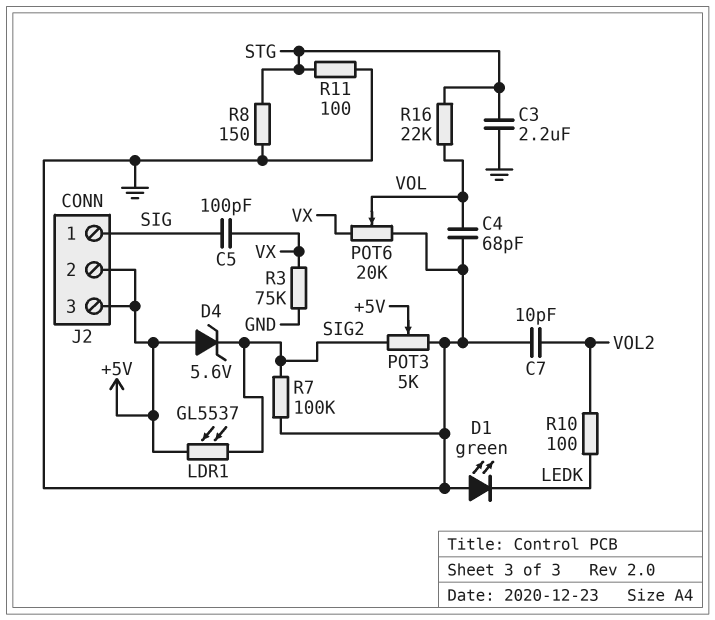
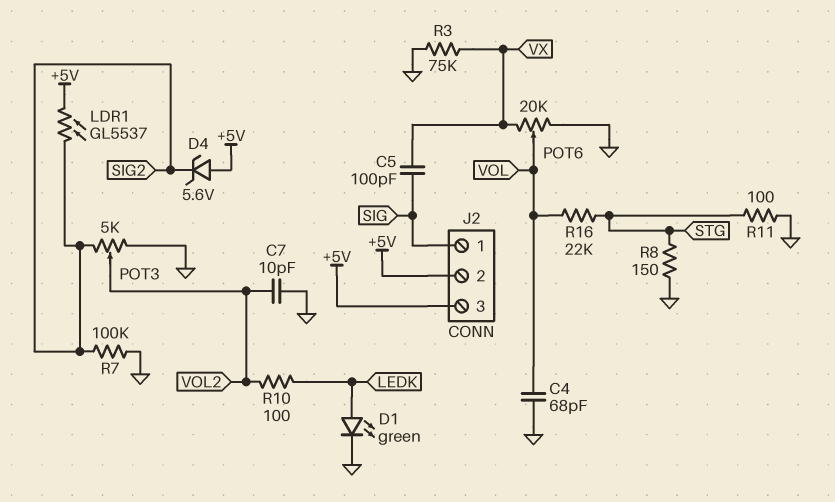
C3: 2.2uF (GND, STG) -> none
D1: LED green (A GND, K LEDK) -> LED green (A LEDK, K GND)
POT3: 5k (GND, SIG2, wiper +5V) -> 5k (GND, SIG2, wiper VOL2)

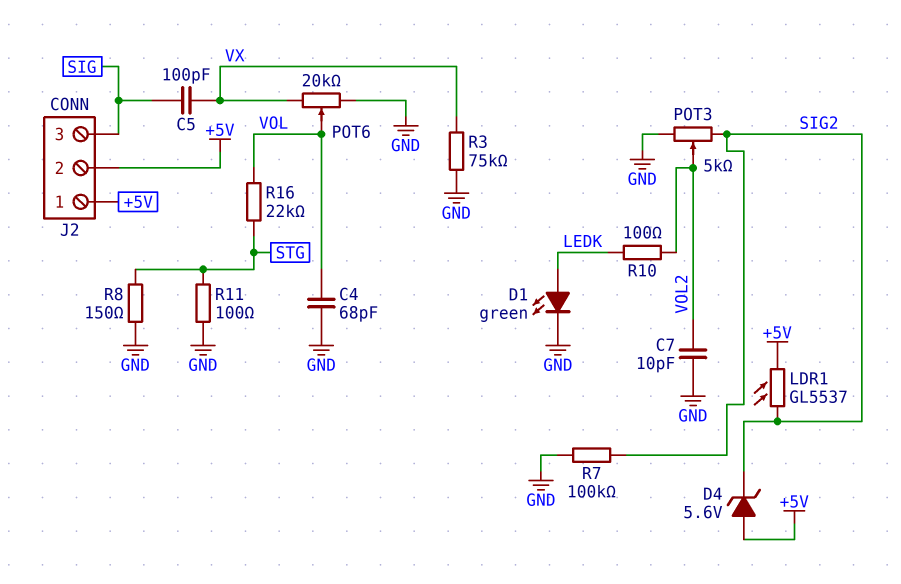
J2 pin 1: SIG -> +5V
J2 pin 3: +5V -> SIG

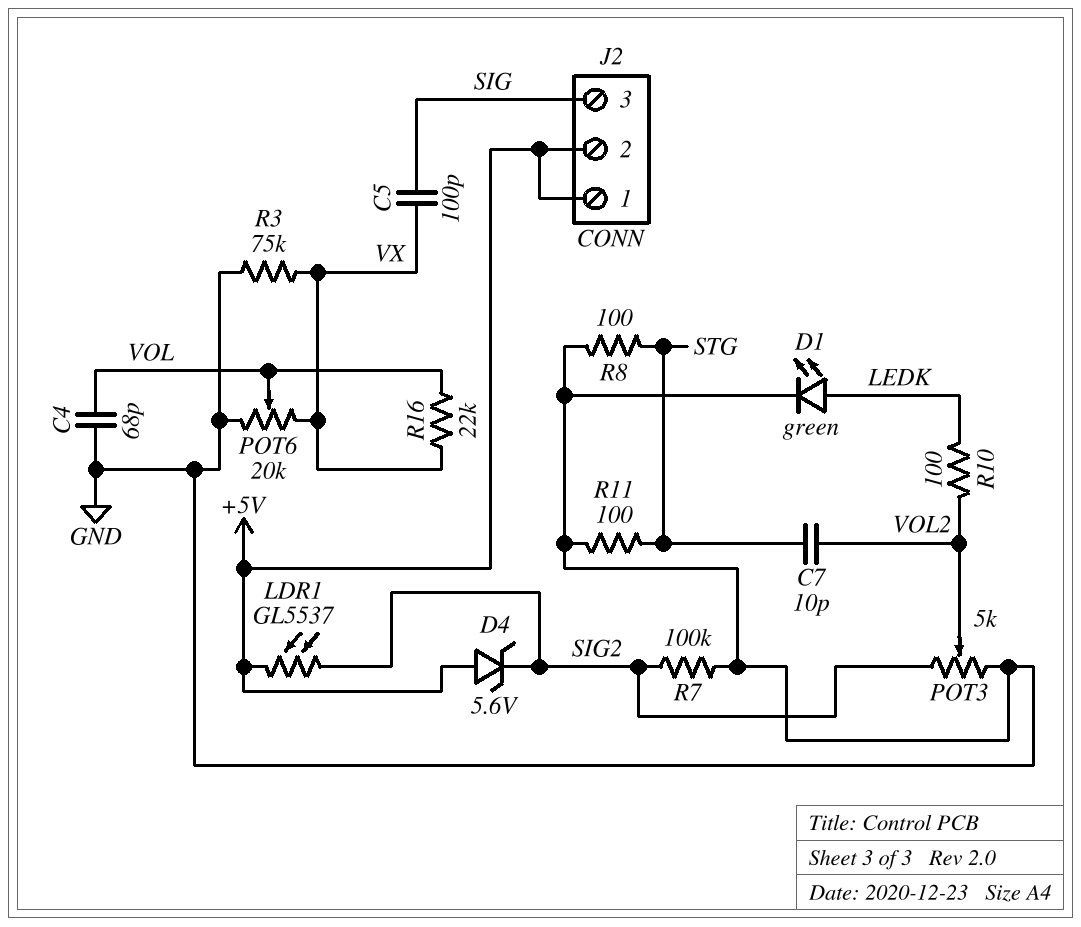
C7: 10pF (GND, VOL2) -> 10pF (STG, VOL2)
R8: 150 (GND, STG) -> 100 (GND, STG)
R16: 22k (STG, VOL) -> 22k (VOL, VX)

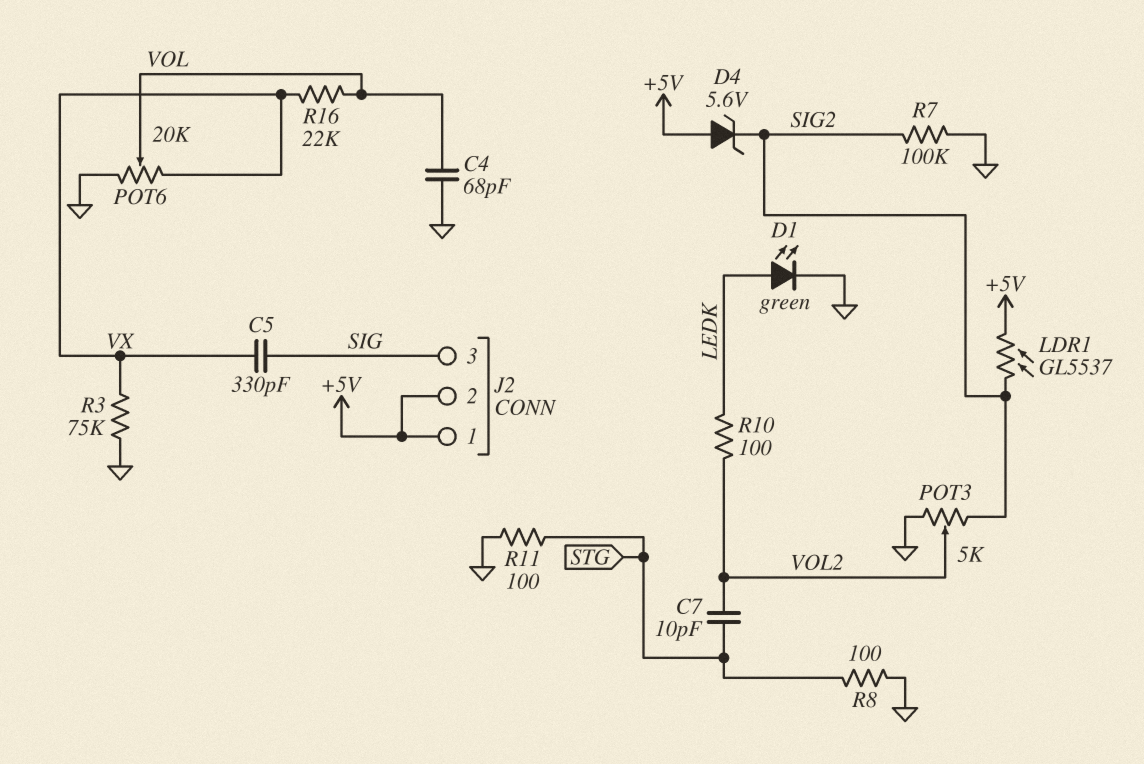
C5: 100pF (SIG, VX) -> 330pF (SIG, VX)

